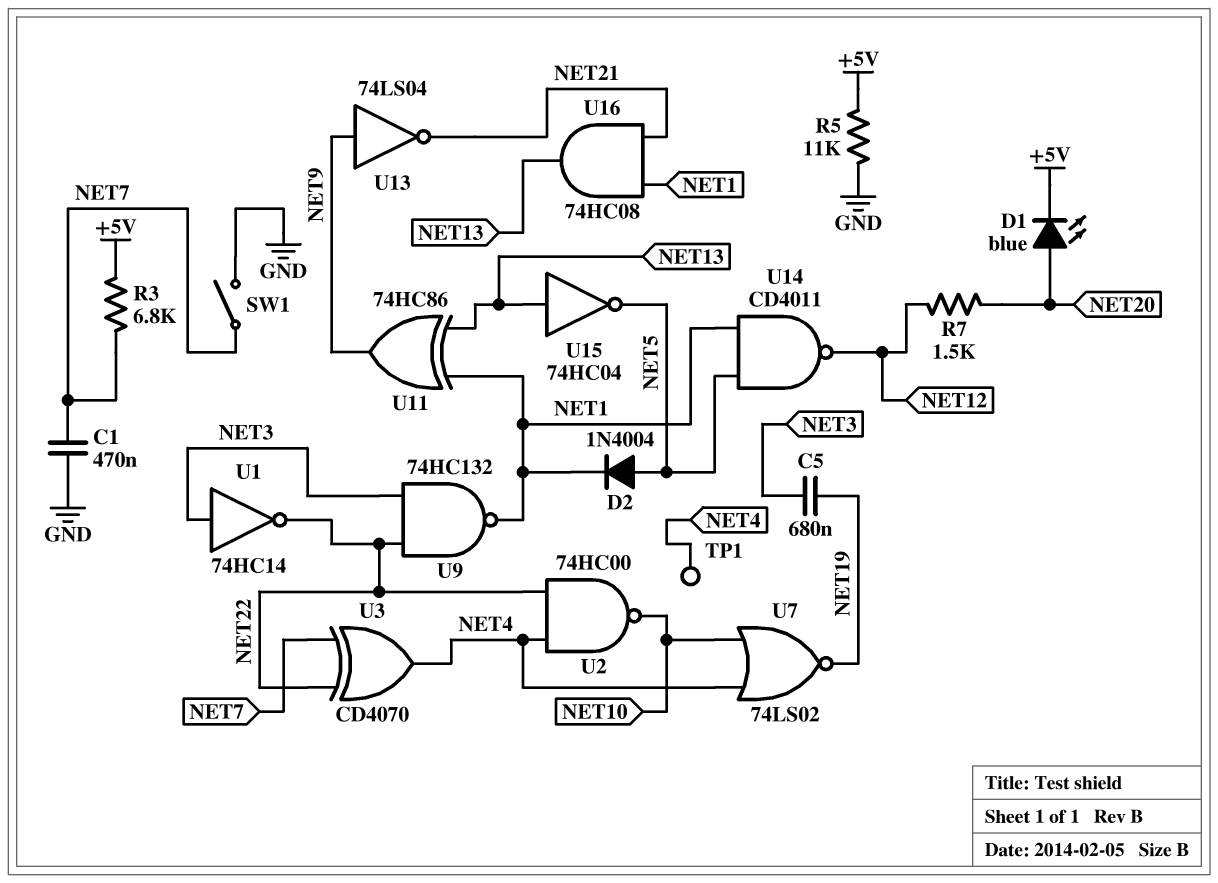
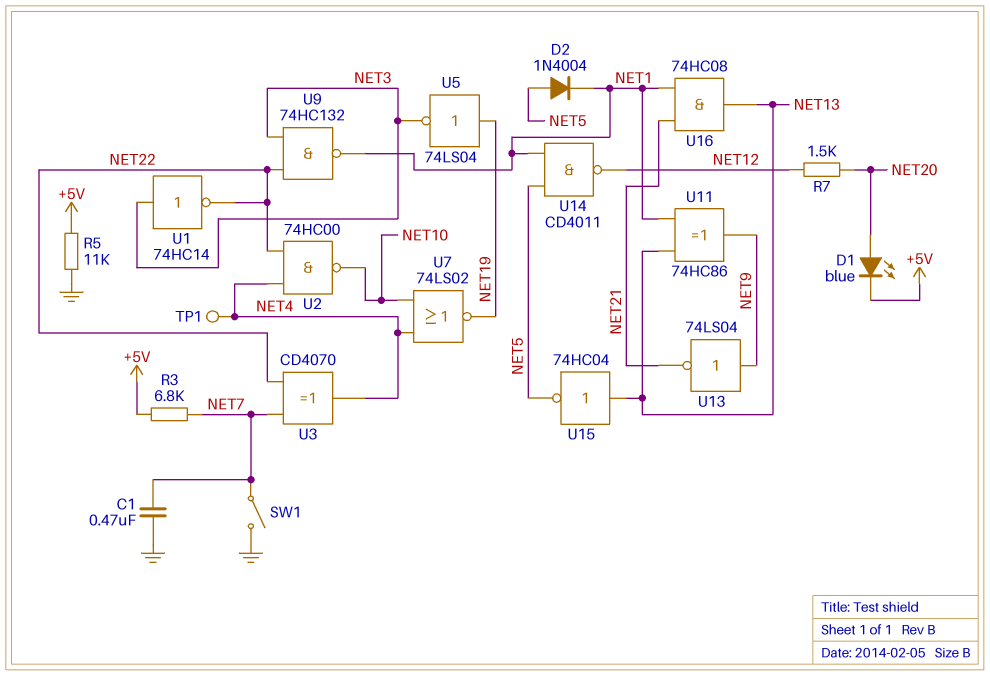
C5: 680nF (NET3, NET19) -> none
U5: none -> NOT 74LS04 (in NET19, out NET3)

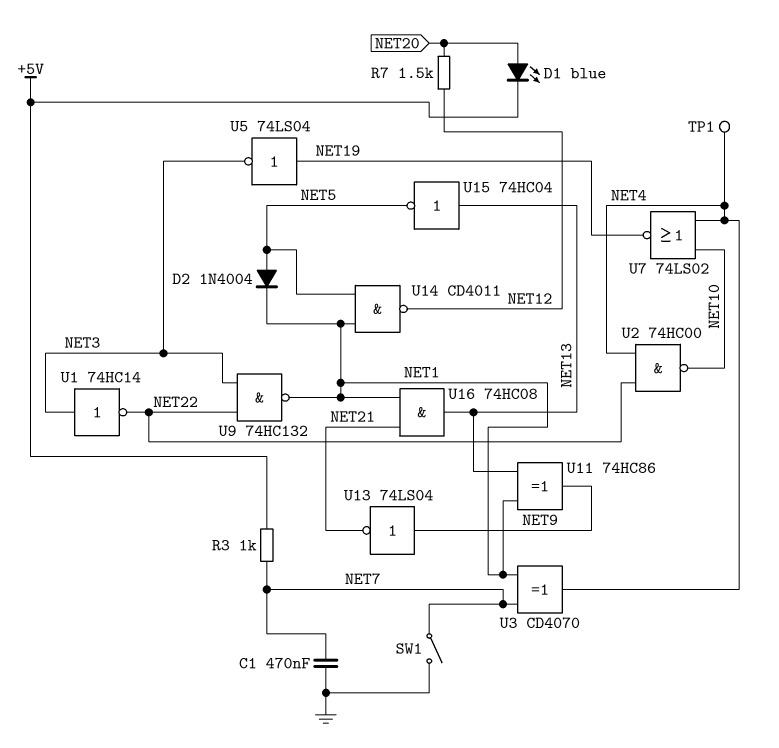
R3: 6.8k (+5V, NET7) -> 1k (+5V, NET7)
R5: 11k (+5V, GND) -> none
U3: XOR CD4070 (in NET7, in NET22, out NET4) -> XOR CD4070 (in NET1, in NET7, out NET4)

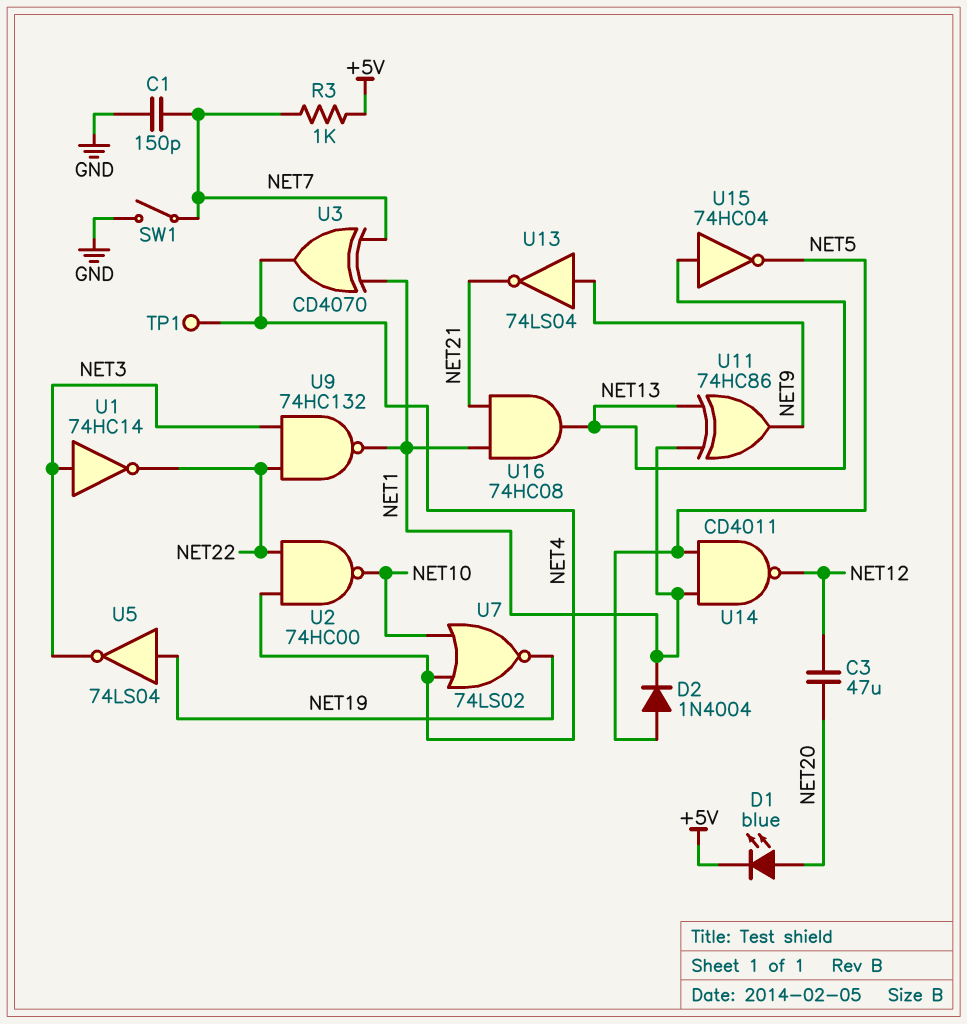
C1: 470nF (GND, NET7) -> 150pF (GND, NET7)
C3: none -> 47uF (NET12, NET20)
R7: 1.5k (NET12, NET20) -> none

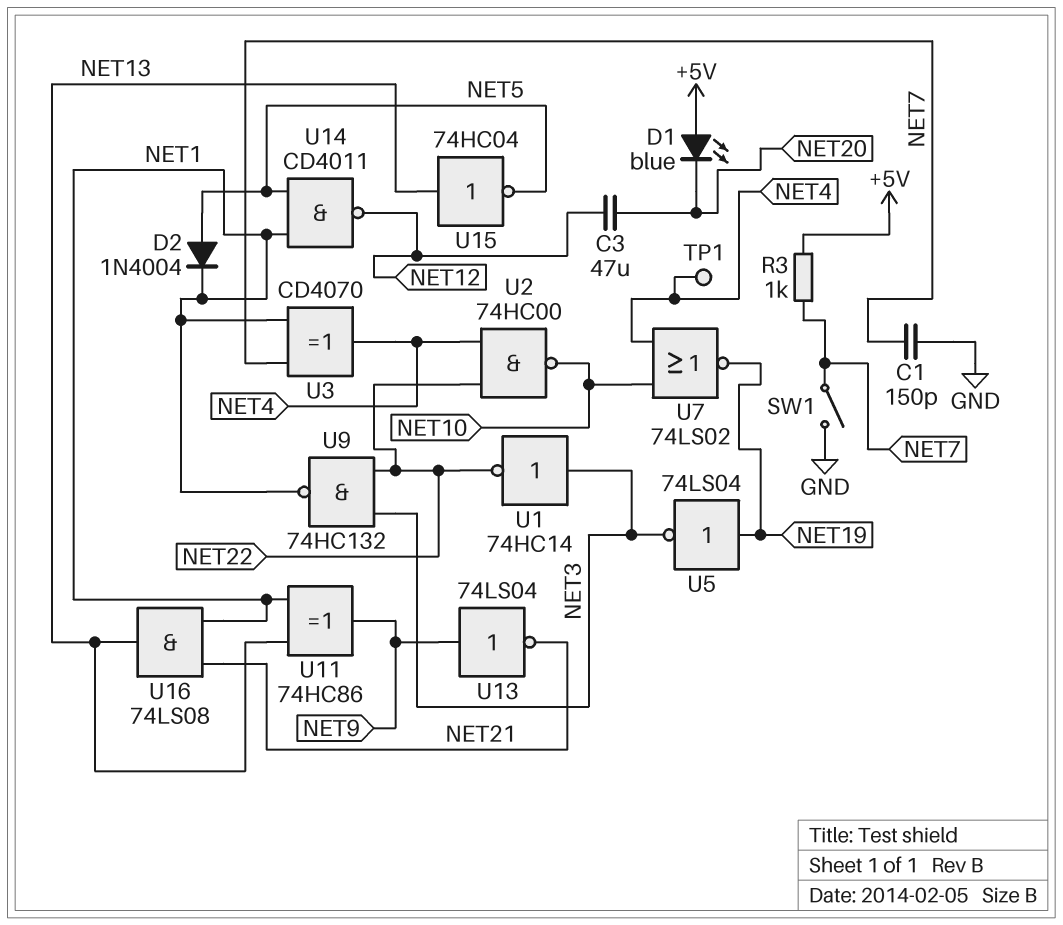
D1: LED blue (A NET20, K +5V) -> LED blue (A +5V, K NET20)
U16: AND 74HC08 (in NET1, in NET21, out NET13) -> AND 74LS08 (in NET1, in NET21, out NET13)

